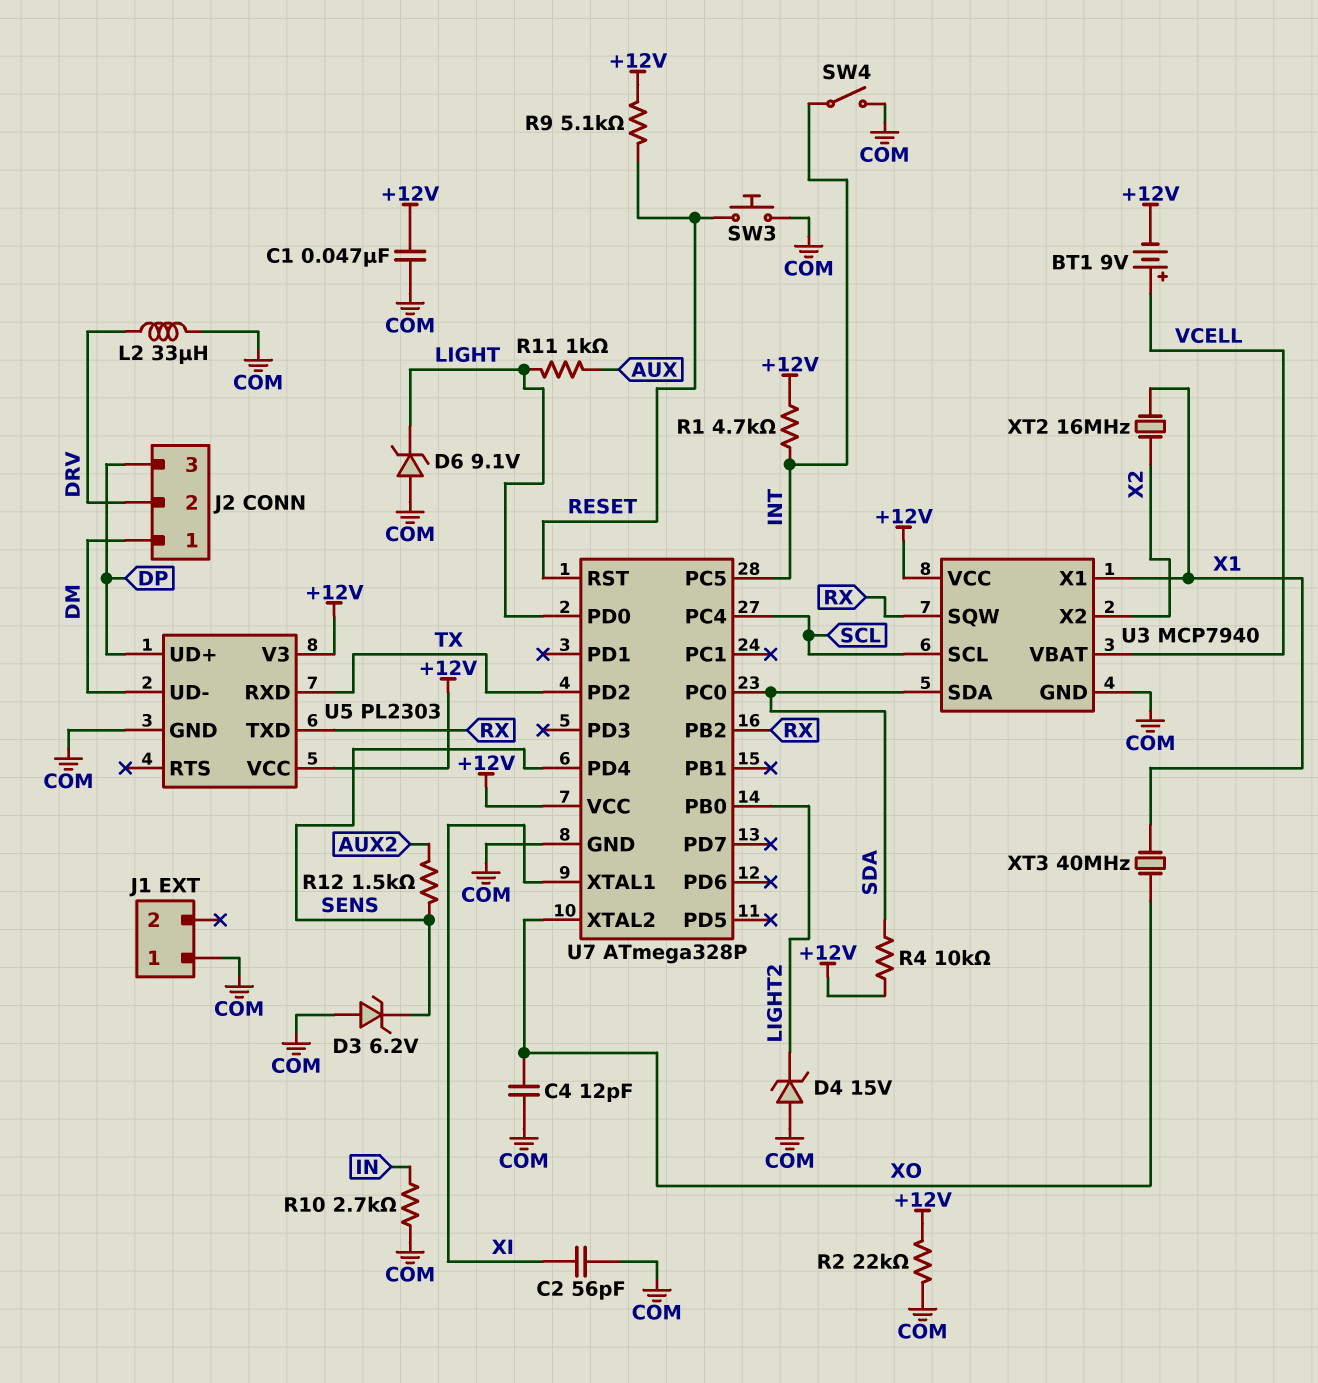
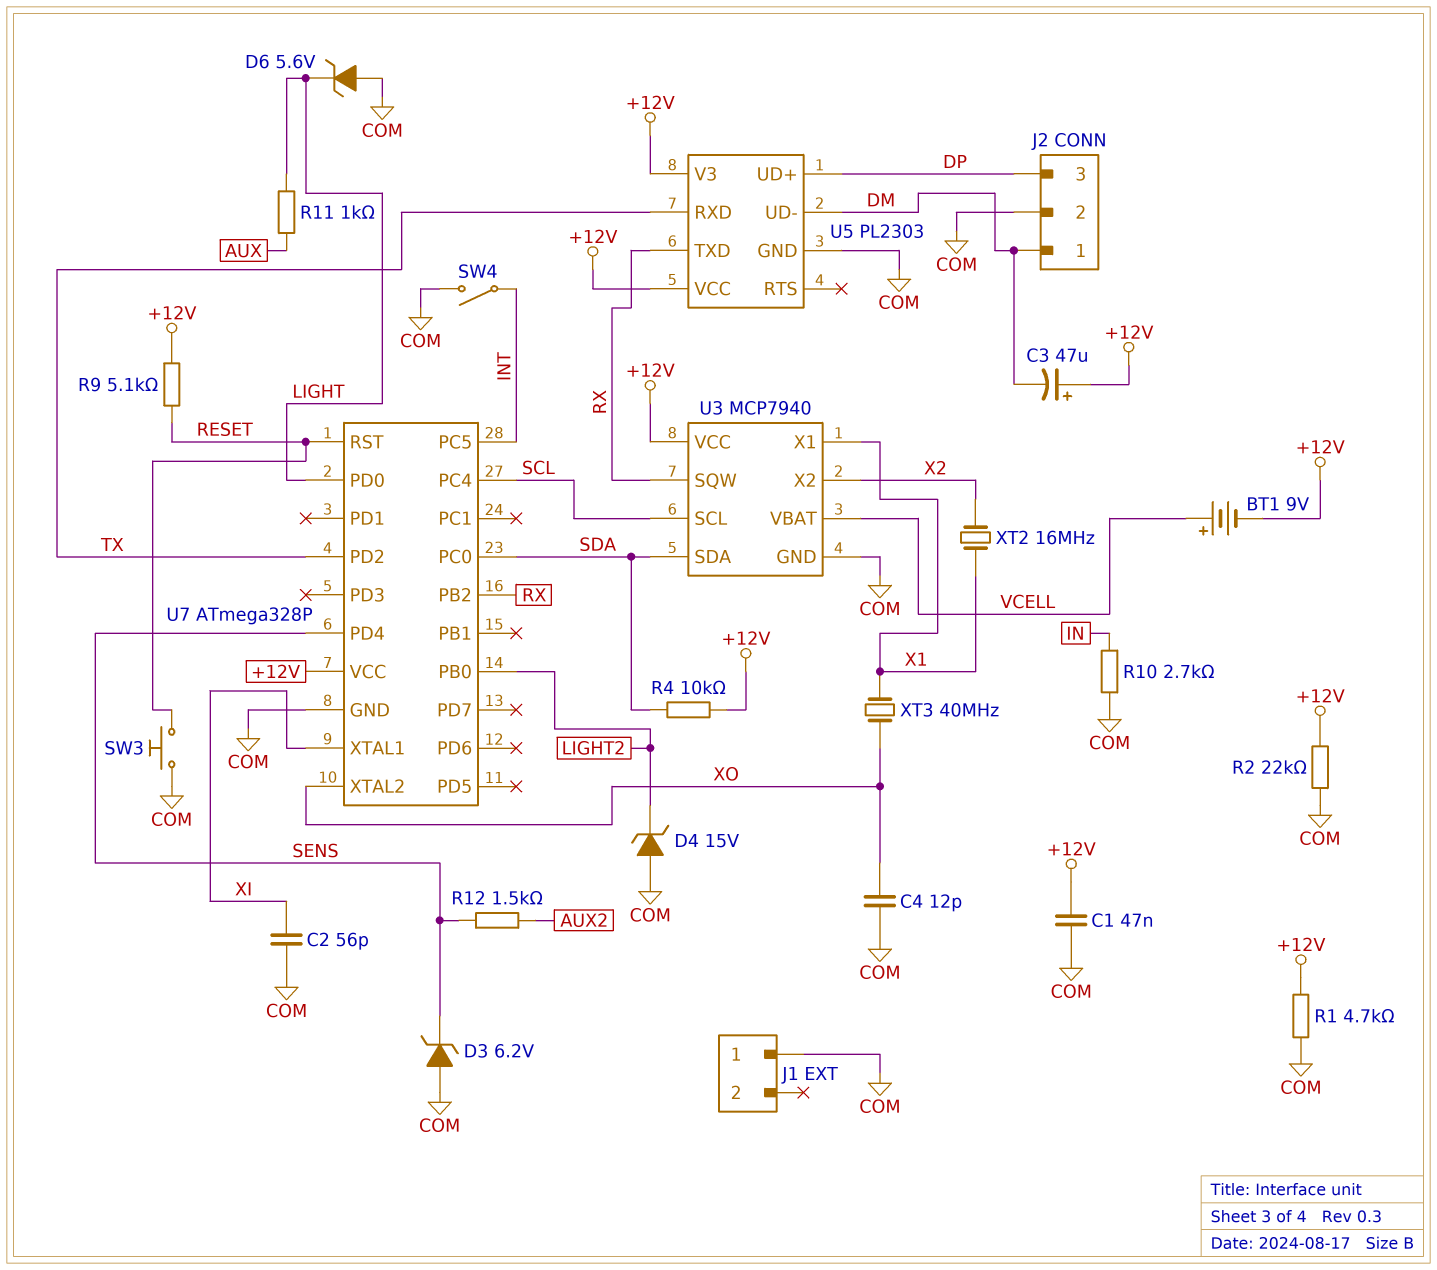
C3: none -> 47uF (plus +12V, minus DM)
D6: zener 9.1V (A COM, K LIGHT) -> zener 5.6V (A COM, K LIGHT)
J2 pin 2: DRV -> COM
L2: 33uH (COM, DRV) -> none
R1: 4.7k (+12V, INT) -> 4.7k (+12V, COM)

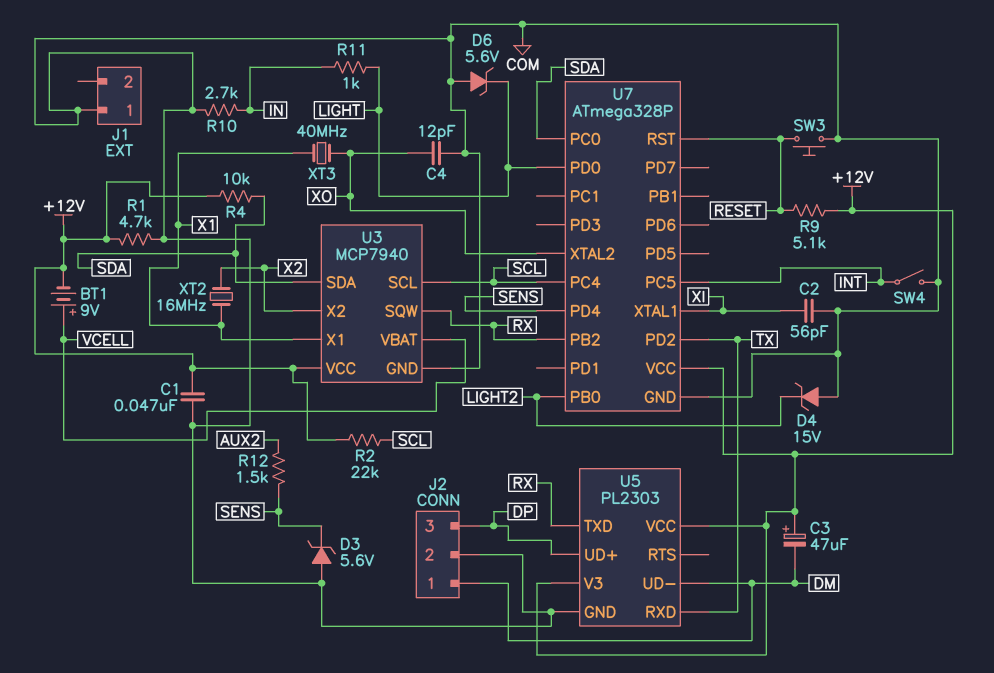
D3: zener 6.2V (A COM, K SENS) -> zener 5.6V (A COM, K SENS)
R2: 22k (+12V, COM) -> 22k (+12V, SCL)
R11: 1k (AUX, LIGHT) -> 1k (IN, LIGHT)

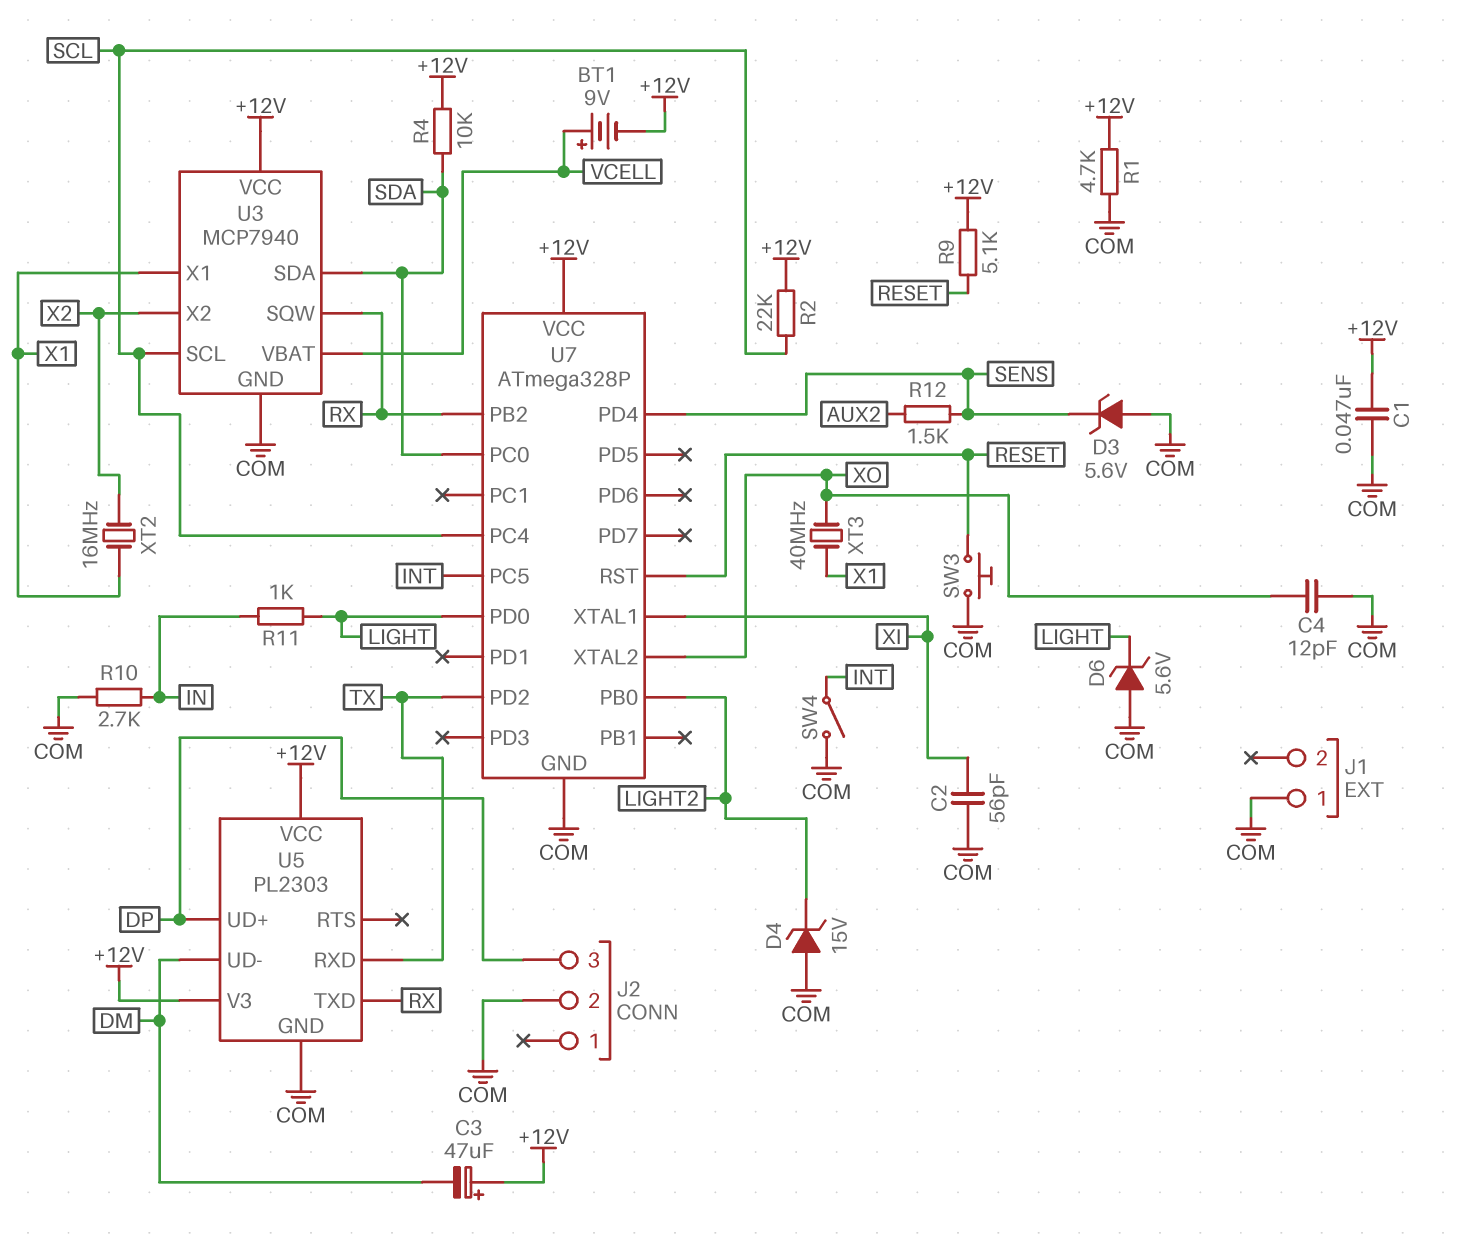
J2 pin 1: DM -> none

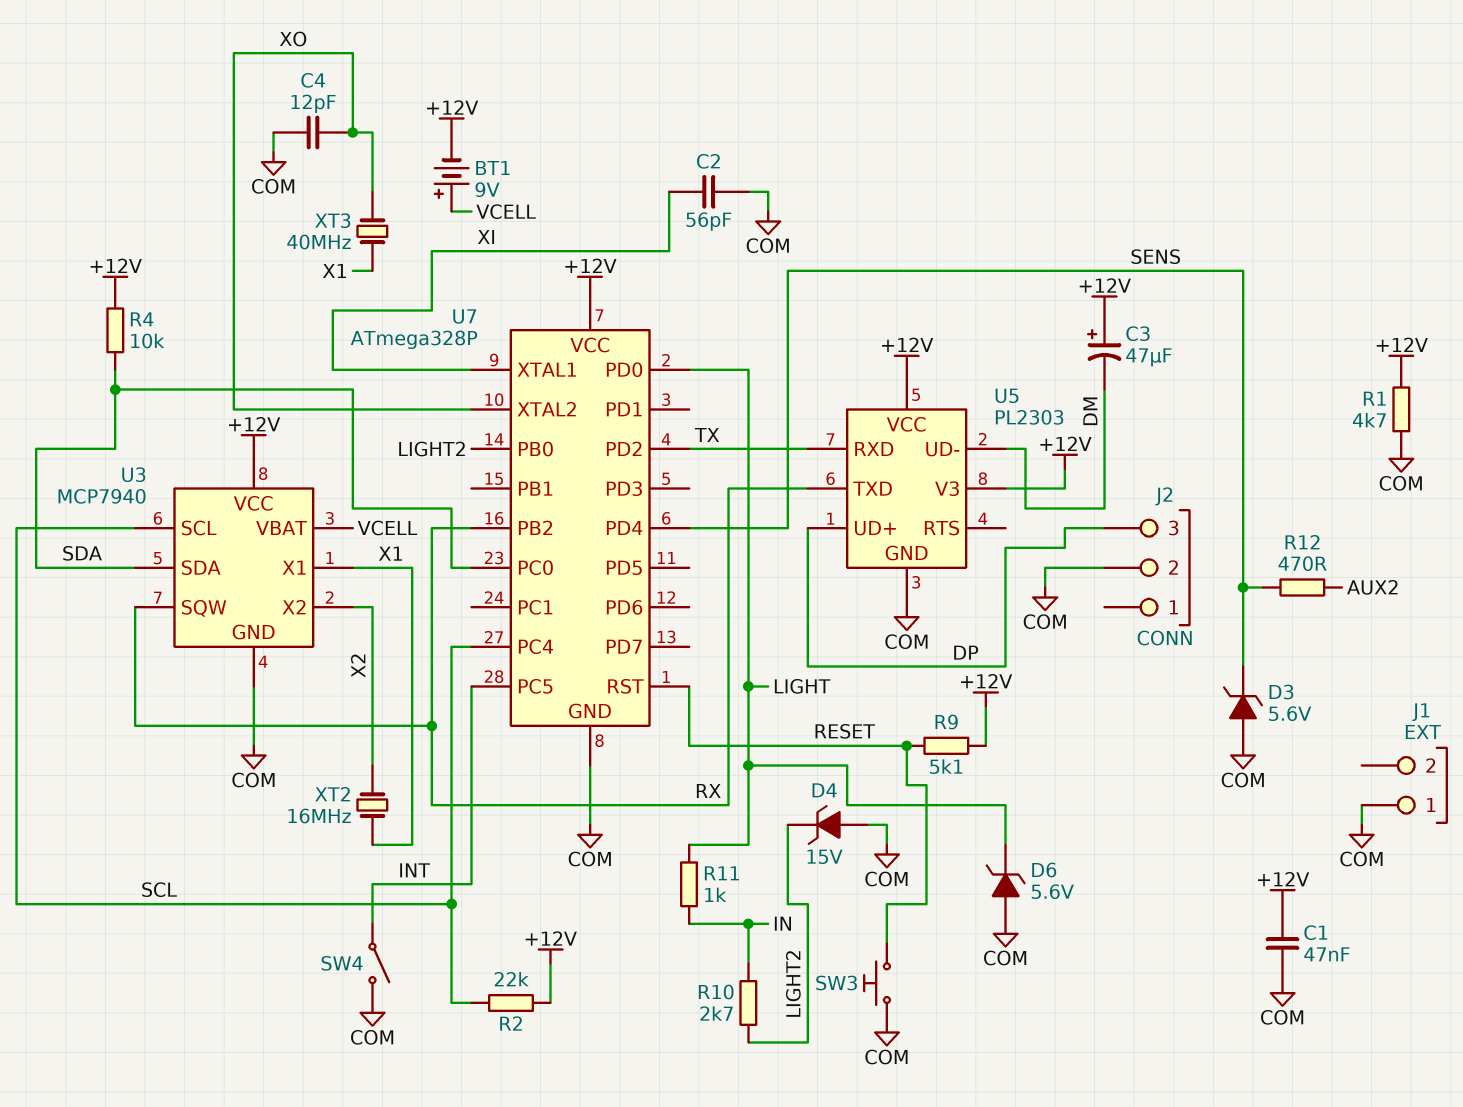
R10: 2.7k (COM, IN) -> 2.7k (IN, LIGHT2)
R12: 1.5k (AUX2, SENS) -> 470 (AUX2, SENS)

